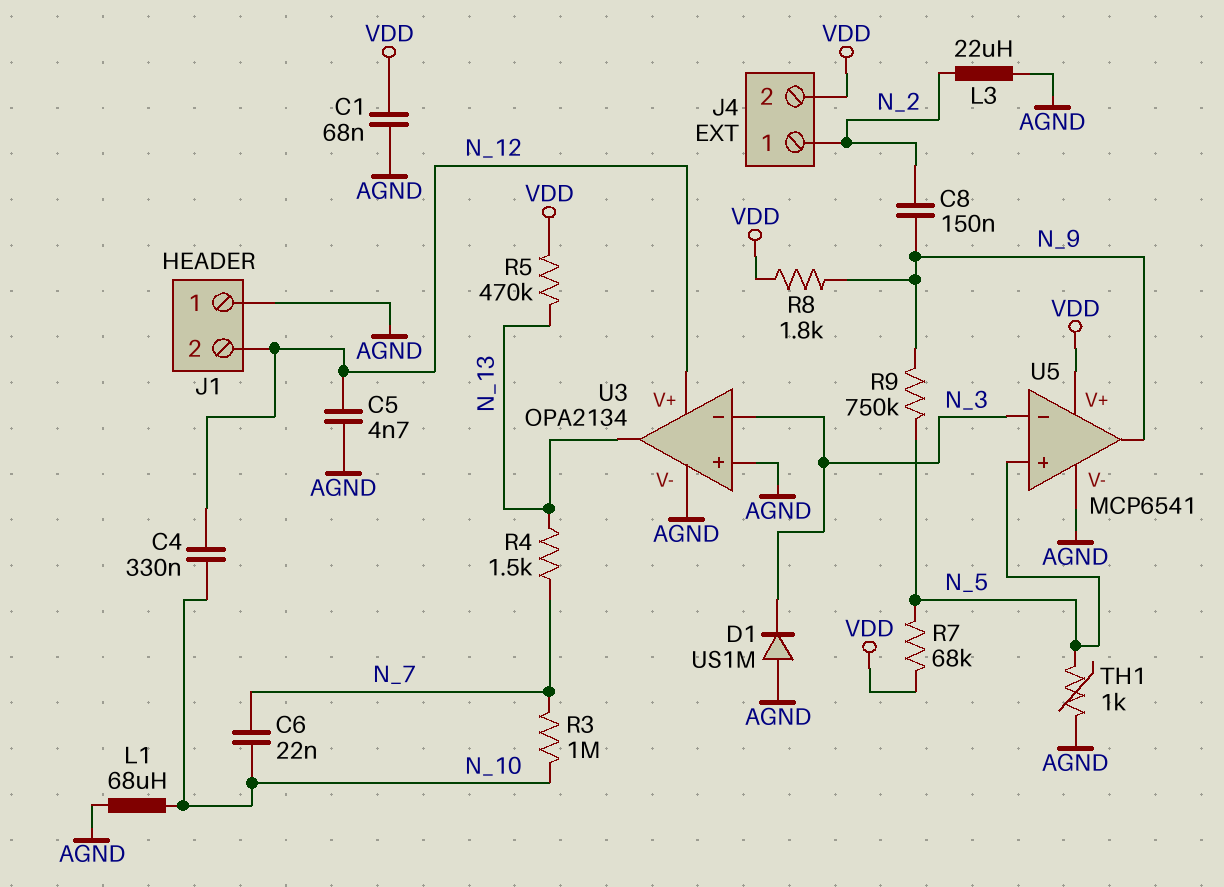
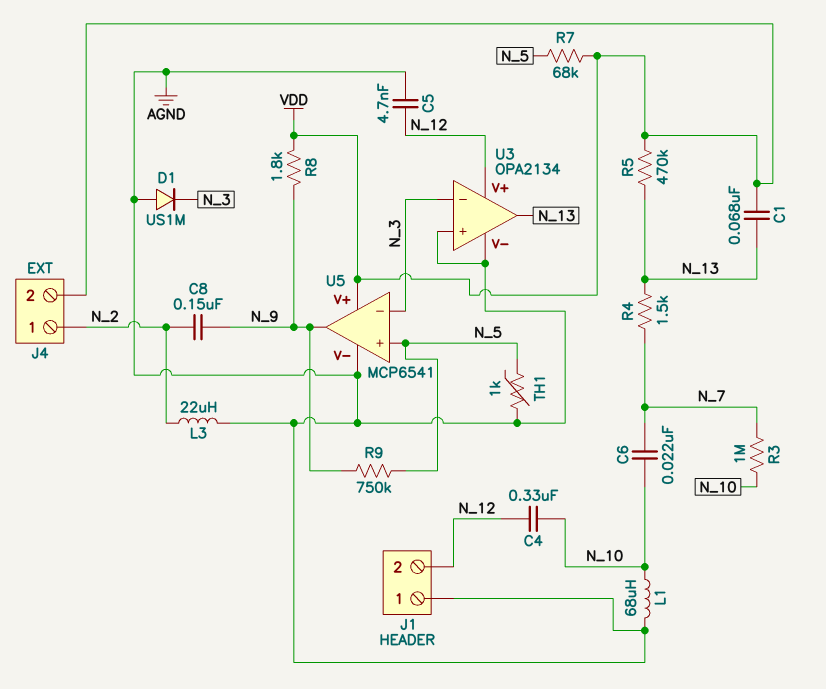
C1: 68nF (AGND, VDD) -> 68nF (N_13, VDD)

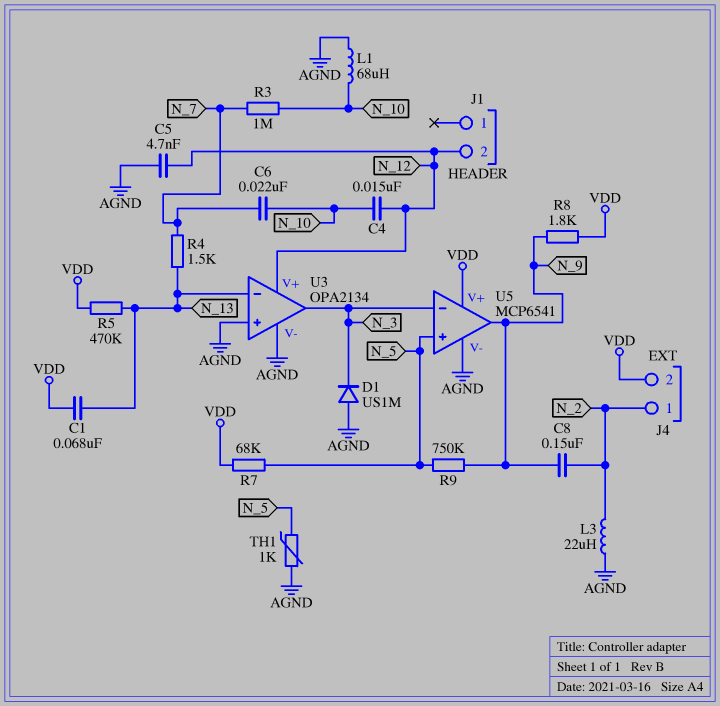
C4: 330nF (N_10, N_12) -> 15nF (N_10, N_12)
J1 pin 1: AGND -> none
U3 pin in-: N_3 -> N_13
U3 pin out: N_13 -> N_3

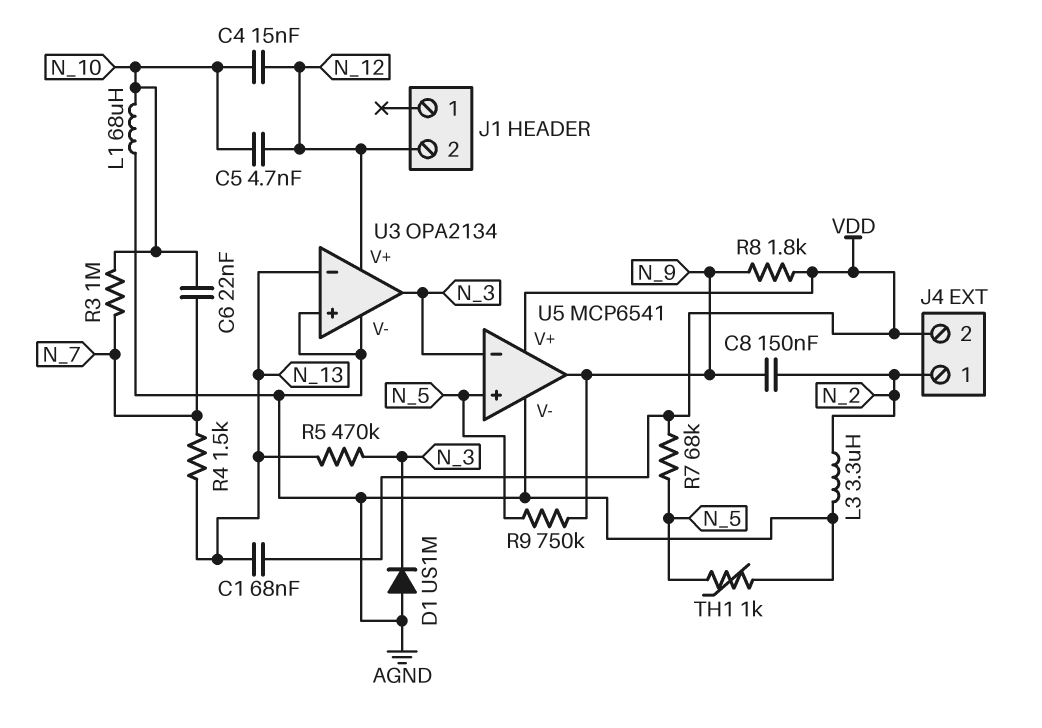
C5: 4.7nF (AGND, N_12) -> 4.7nF (N_10, N_12)
L3: 22uH (AGND, N_2) -> 3.3uH (AGND, N_2)
R5: 470k (N_13, VDD) -> 470k (N_3, N_13)

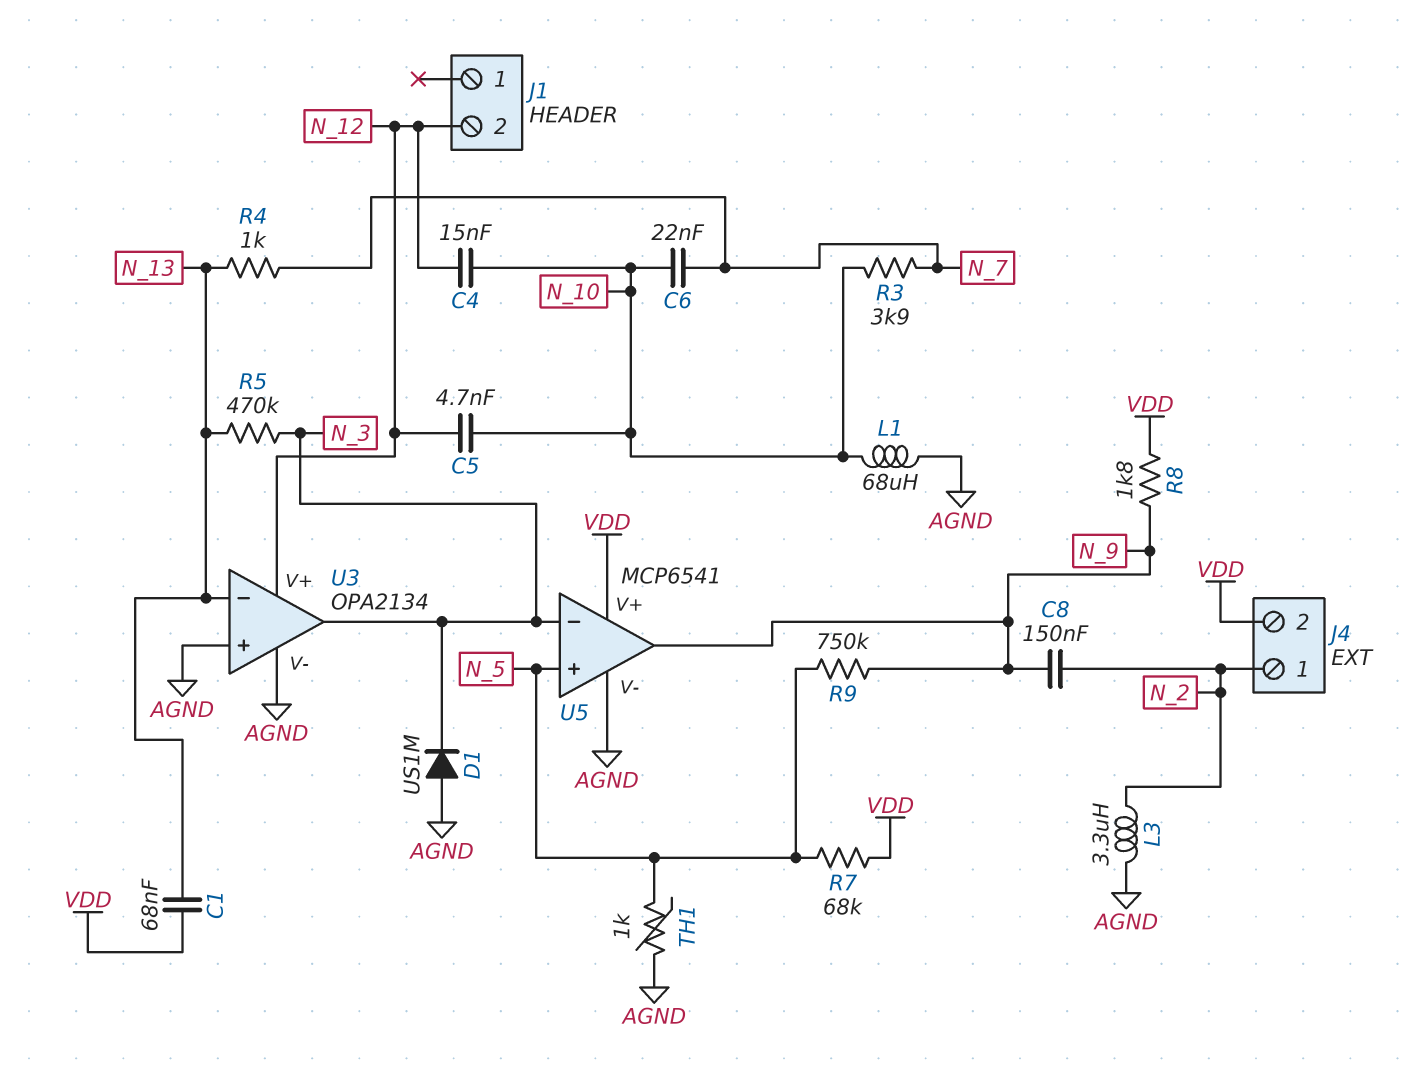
R3: 1M (N_7, N_10) -> 3.9k (N_7, N_10)
R4: 1.5k (N_7, N_13) -> 1k (N_7, N_13)

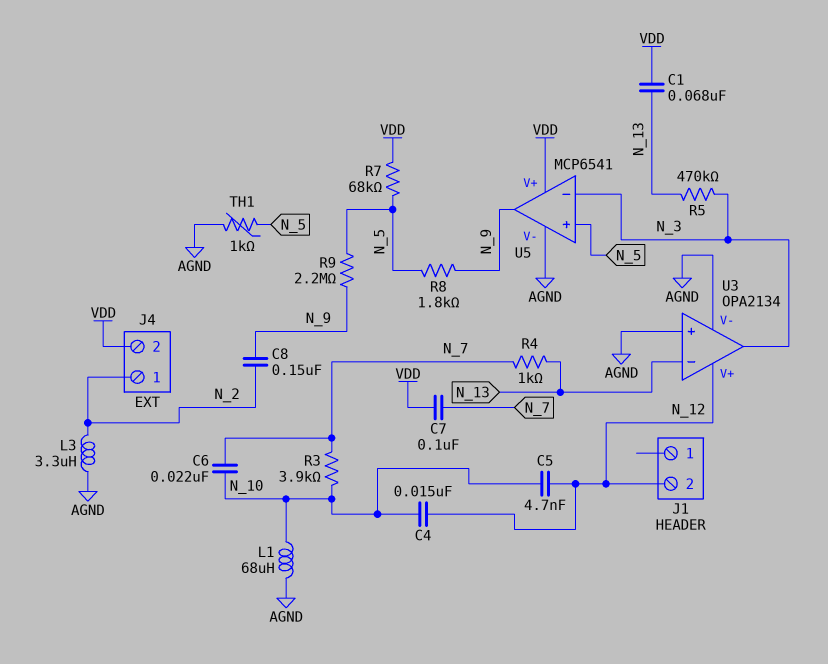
C7: none -> 100nF (N_7, VDD)
D1: diode US1M (A AGND, K N_3) -> none
R8: 1.8k (N_9, VDD) -> 1.8k (N_5, N_9)
R9: 750k (N_5, N_9) -> 2.2M (N_5, N_9)

